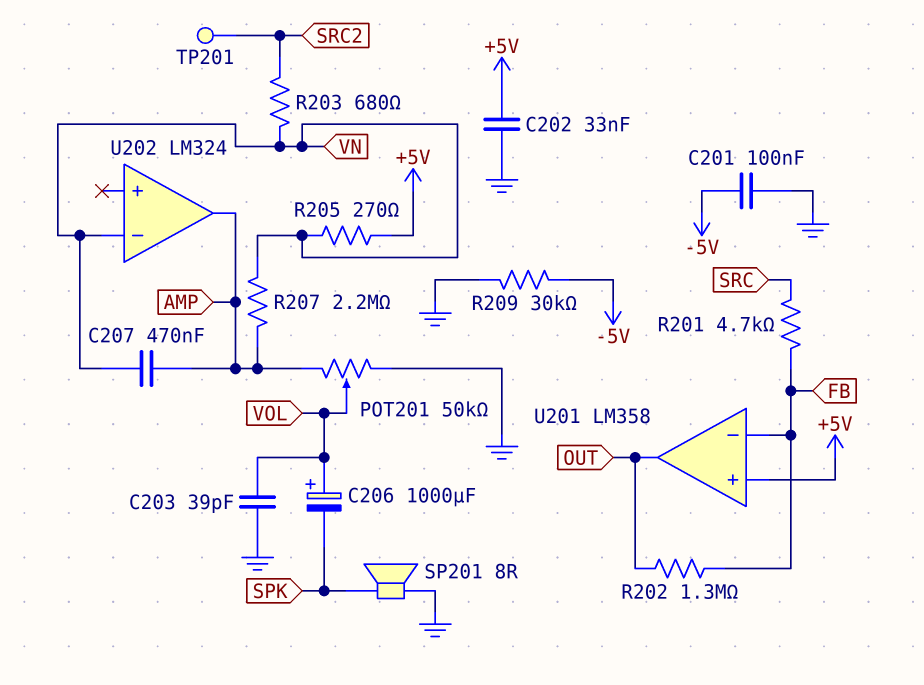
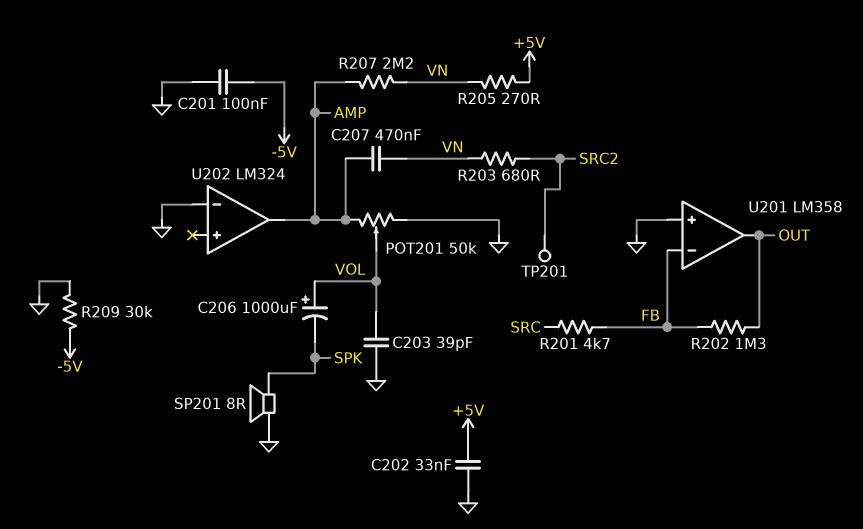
U201 pin in+: +5V -> GND
U202 pin in-: VN -> GND

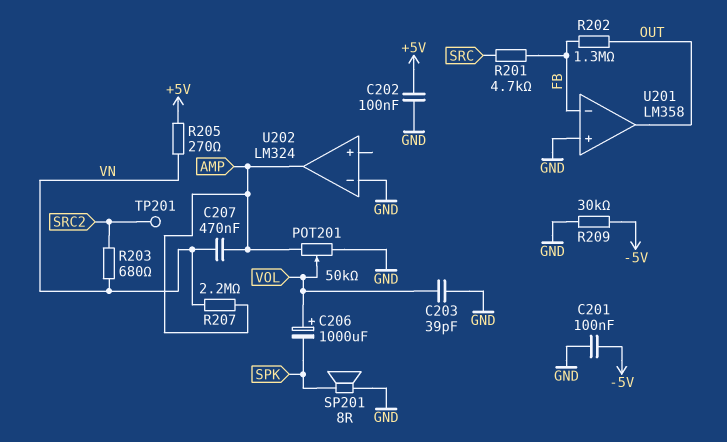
C202: 33nF (+5V, GND) -> 100nF (+5V, GND)

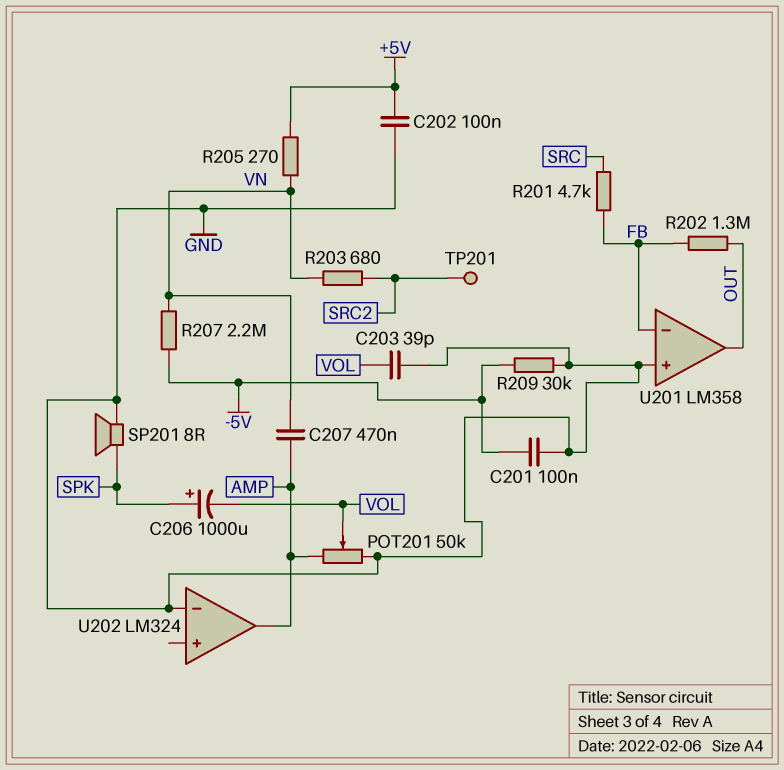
C206: 1000uF (plus VOL, minus SPK) -> 1000uF (plus SPK, minus VOL)
R207: 2.2M (AMP, VN) -> 2.2M (-5V, VN)

